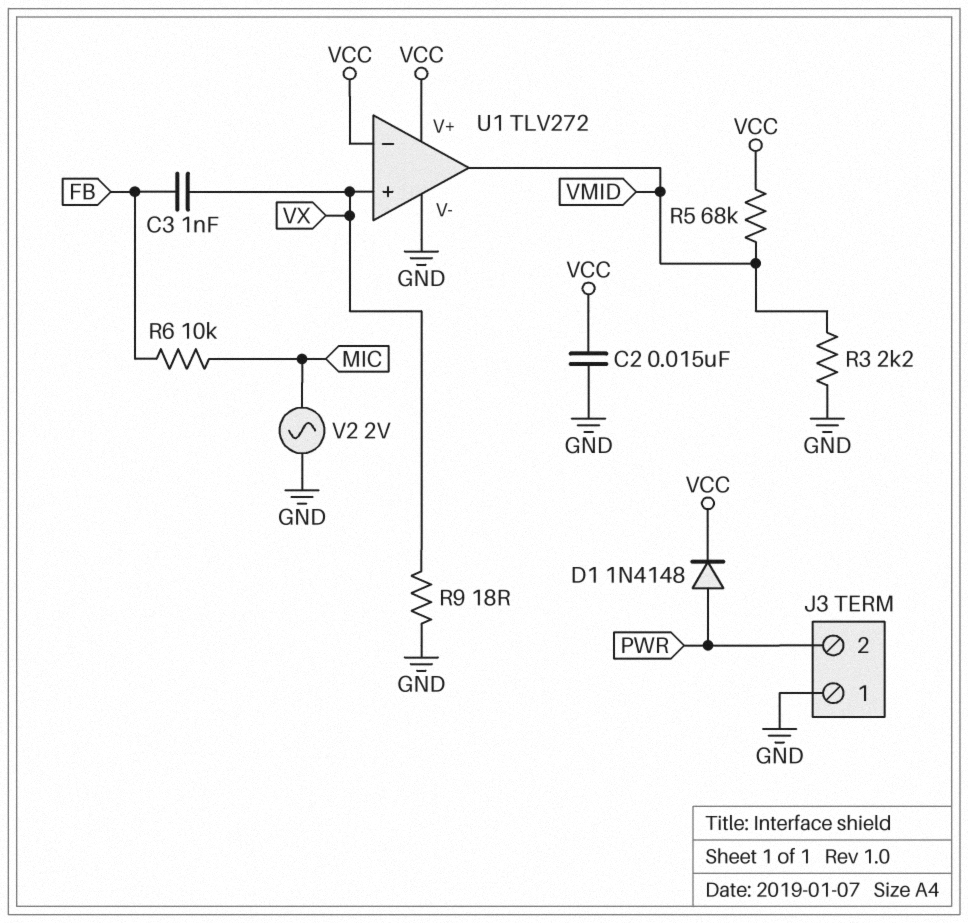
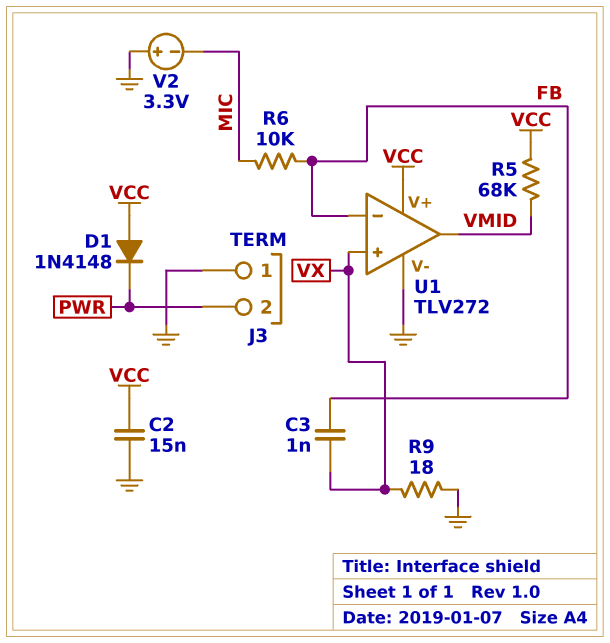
D1: diode 1N4148 (A PWR, K VCC) -> diode 1N4148 (A VCC, K PWR)
R3: 2.2k (GND, VMID) -> none
U1 pin in-: VCC -> FB
V2: AC 2V (GND, MIC) -> 3.3V (plus GND, minus MIC)

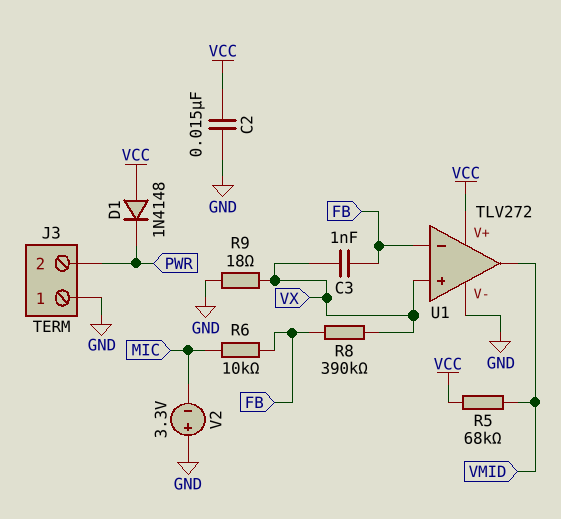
R8: none -> 390k (FB, VX)

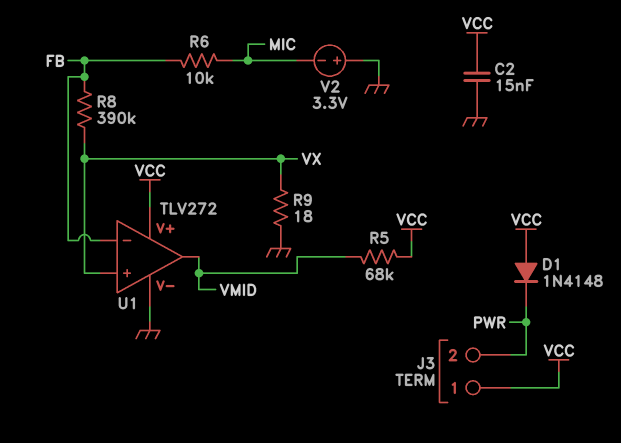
C3: 1nF (FB, VX) -> none
J3 pin 1: GND -> VCC

